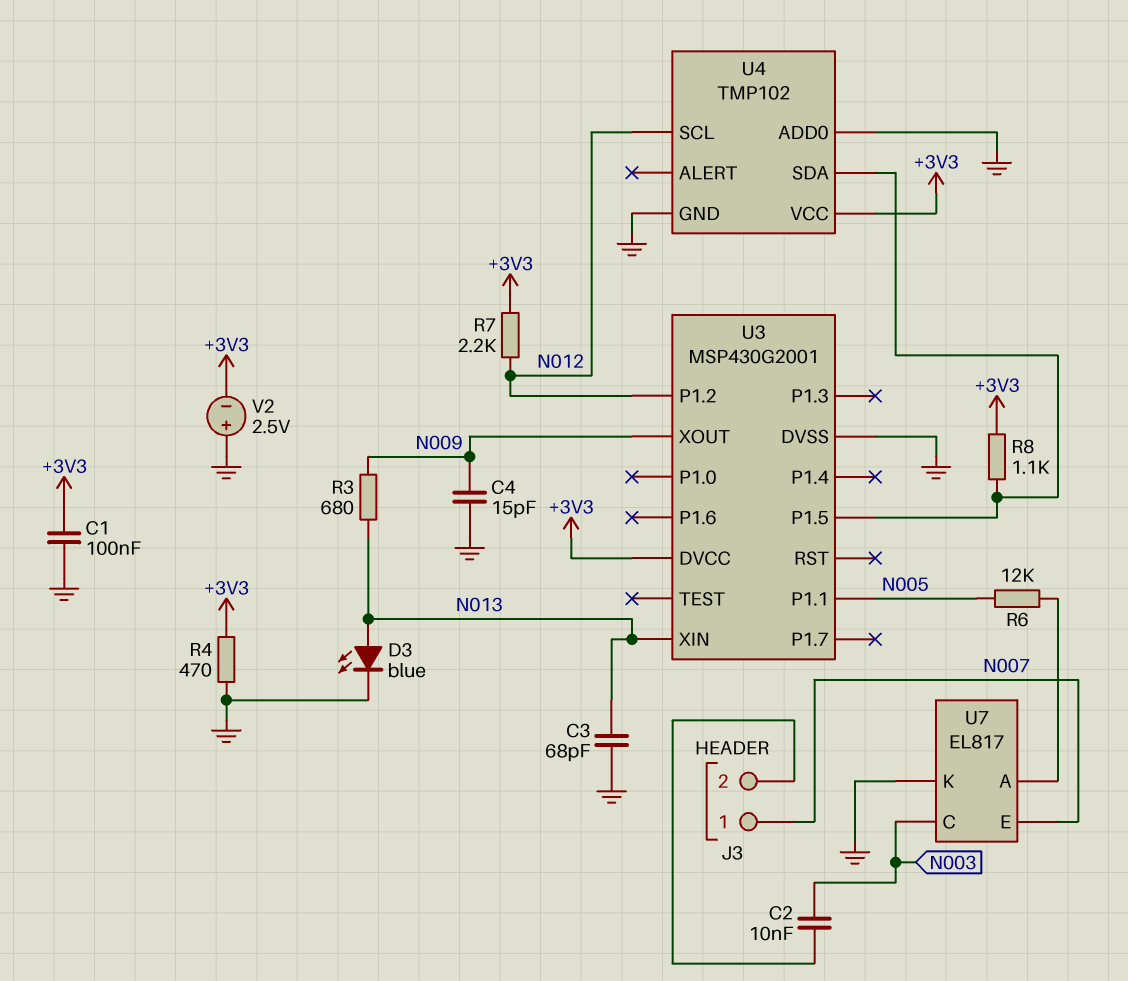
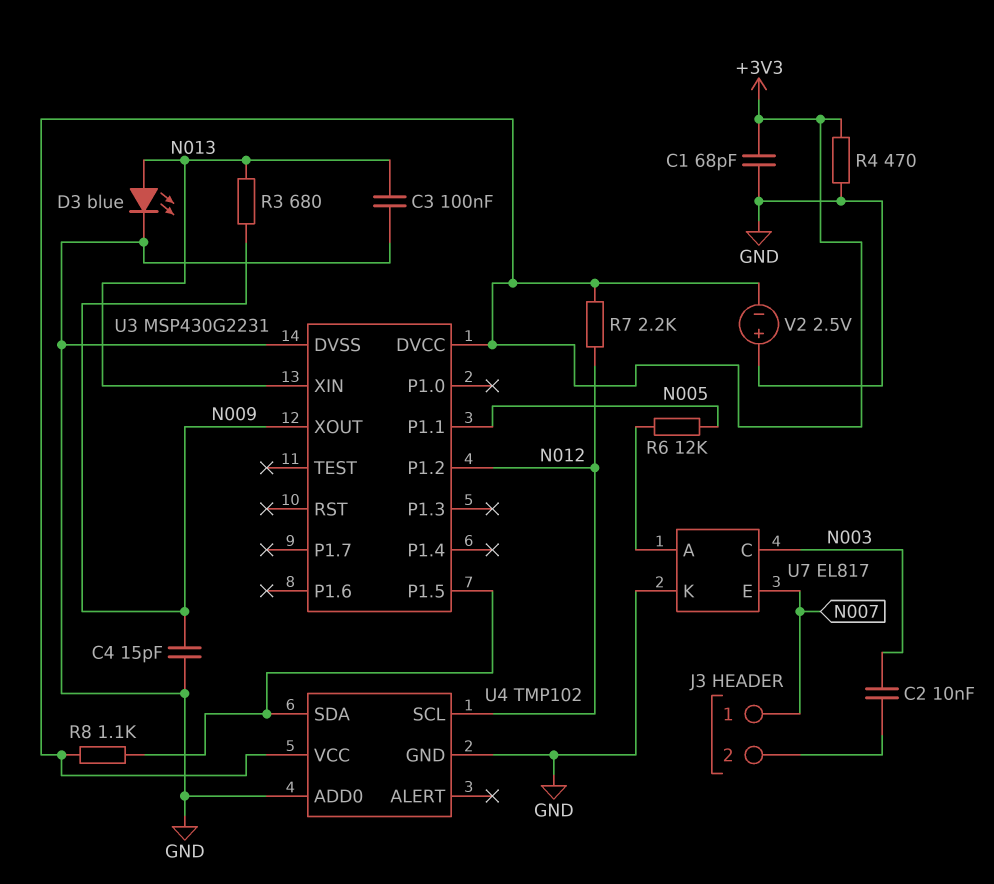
C1: 100nF (+3V3, GND) -> 68pF (+3V3, GND)
C3: 68pF (GND, N013) -> 100nF (GND, N013)
U3: MSP430G2001 -> MSP430G2231

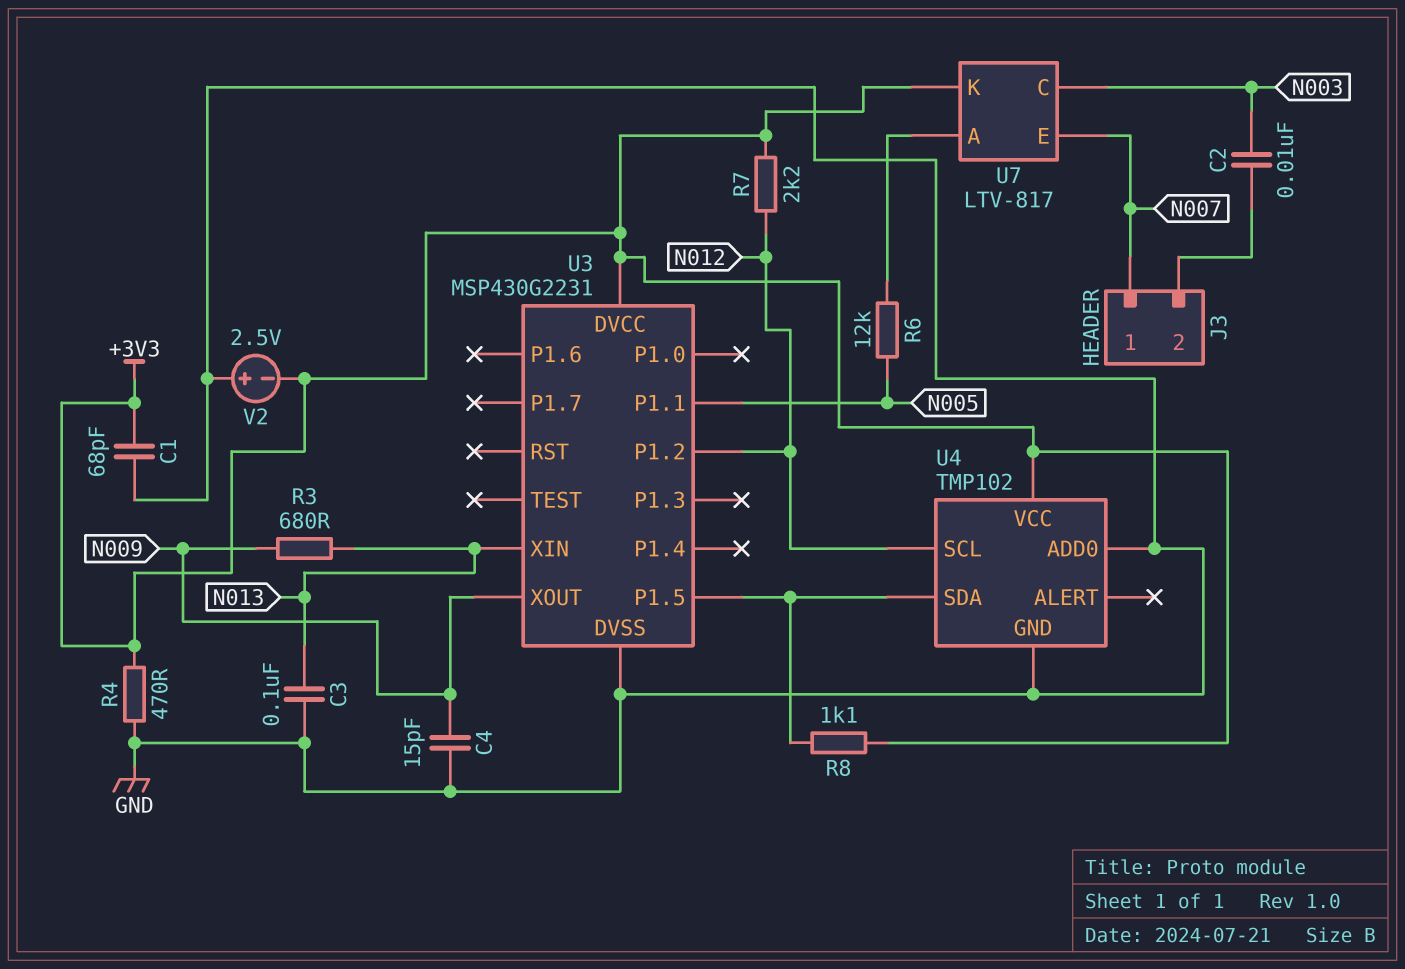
D3: LED blue (A N013, K GND) -> none
U7: EL817 -> LTV-817
U7 pin K: GND -> +3V3

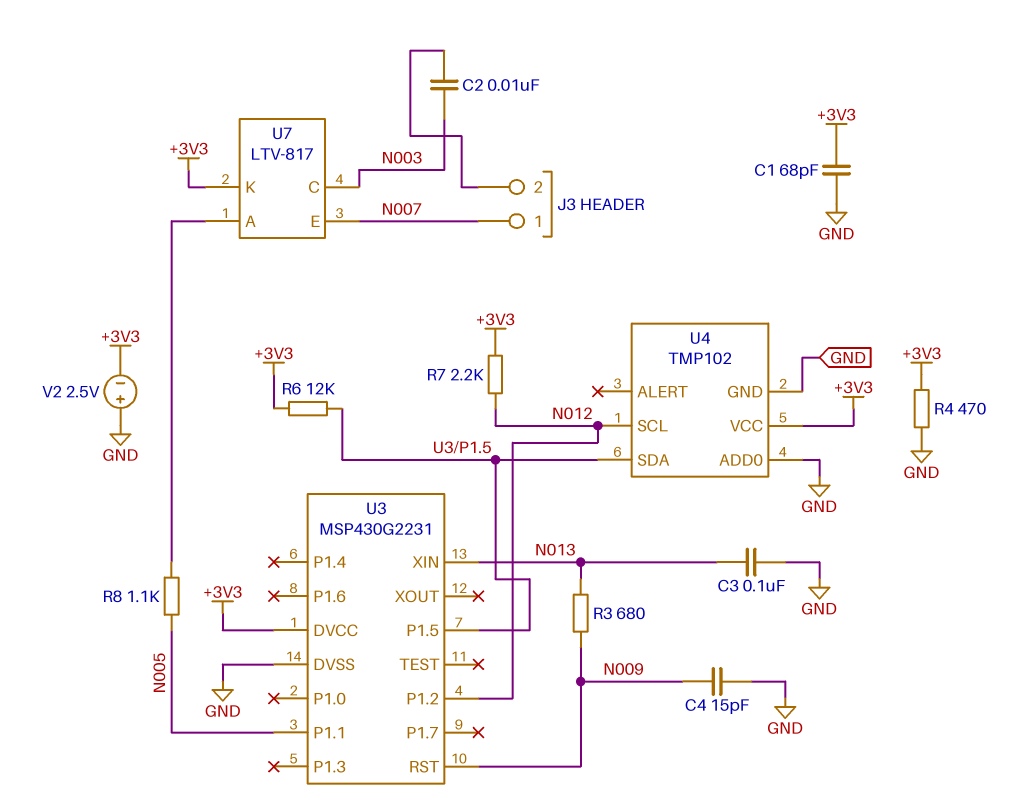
R6: 12k (N005, U7/A) -> 12k (+3V3, U3/P1.5)
R8: 1.1k (+3V3, U3/P1.5) -> 1.1k (N005, U7/A)
U3 pin RST: none -> N009
U3 pin XOUT: N009 -> none

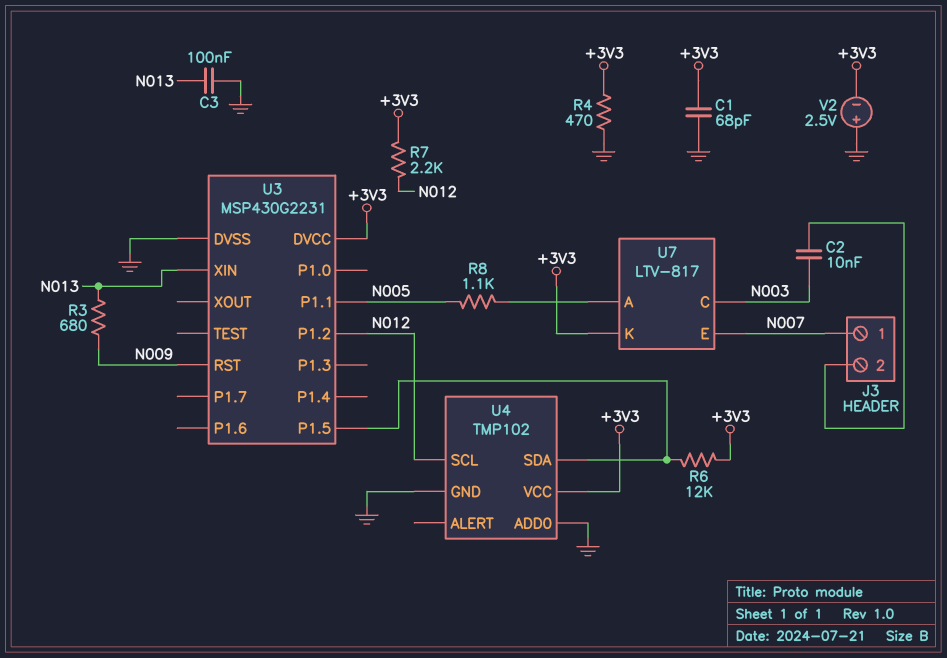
C4: 15pF (GND, N009) -> none

